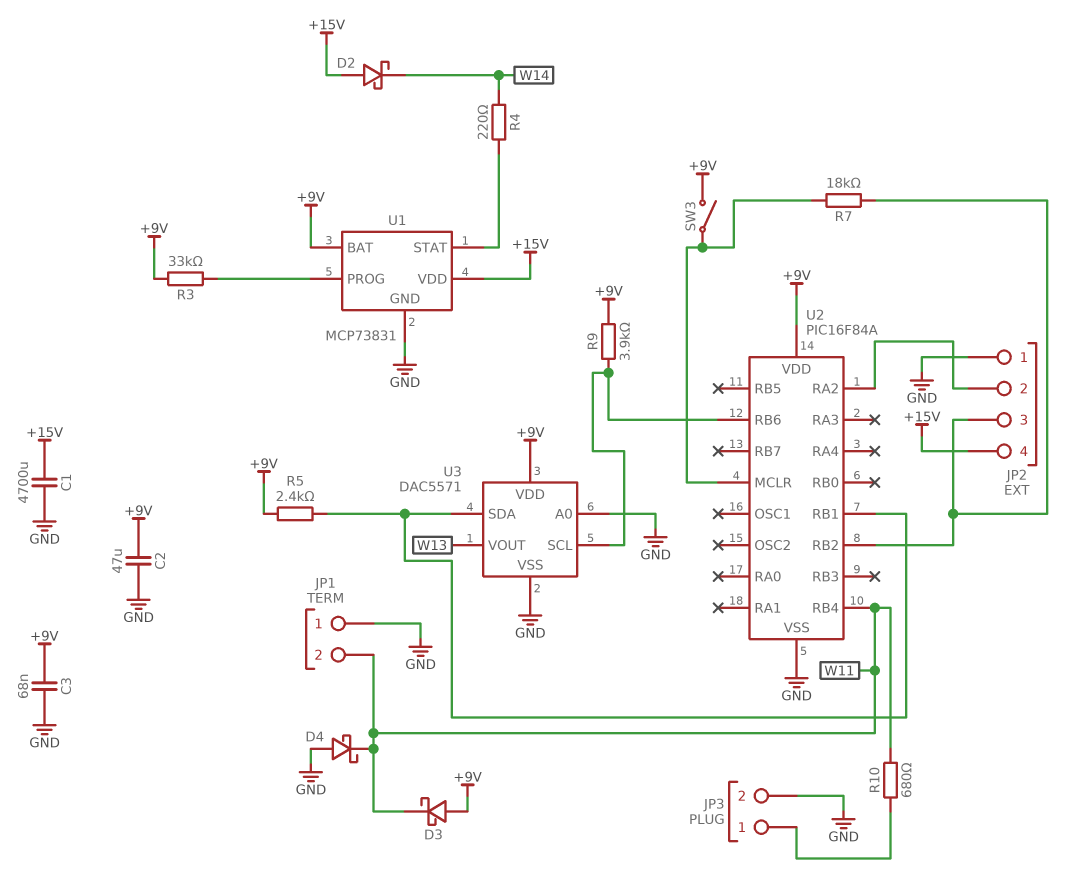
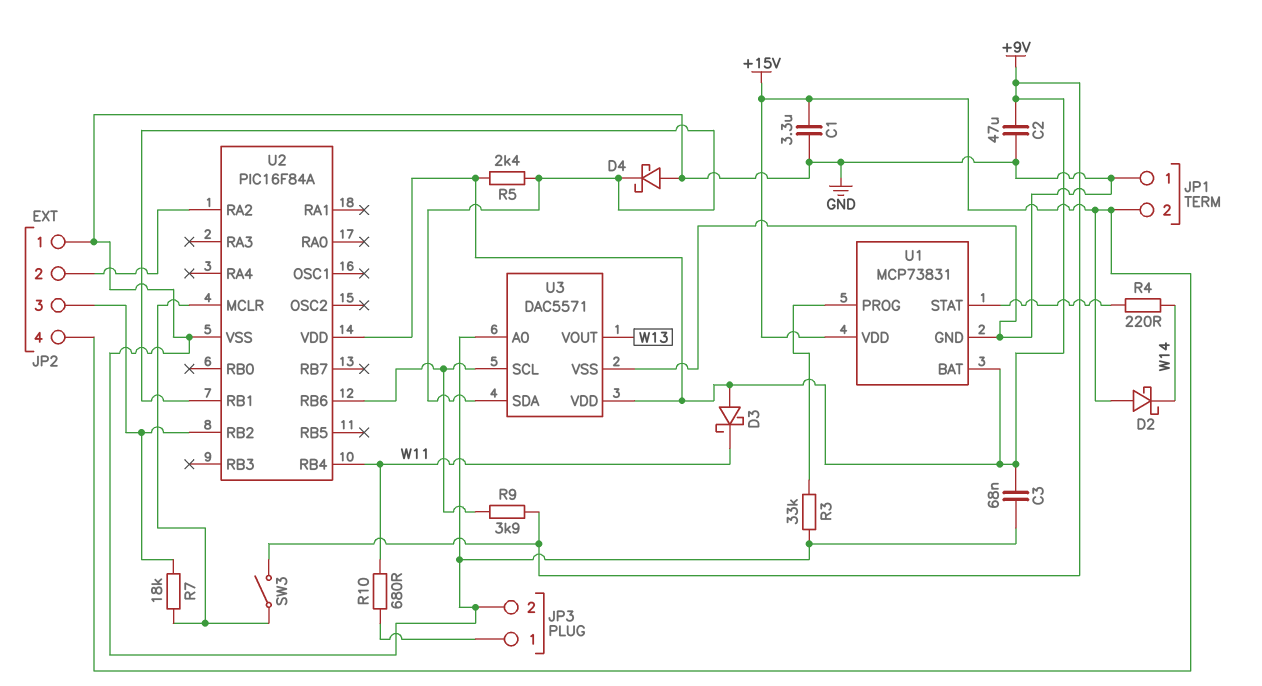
C1: 4700uF (+15V, GND) -> 3.3uF (+15V, GND)
D4: schottky (A GND, K W11) -> schottky (A GND, K U2/RB1)
JP1 pin 2: W11 -> +15V
R3: 33k (+9V, U1/PROG) -> 33k (GND, U1/PROG)

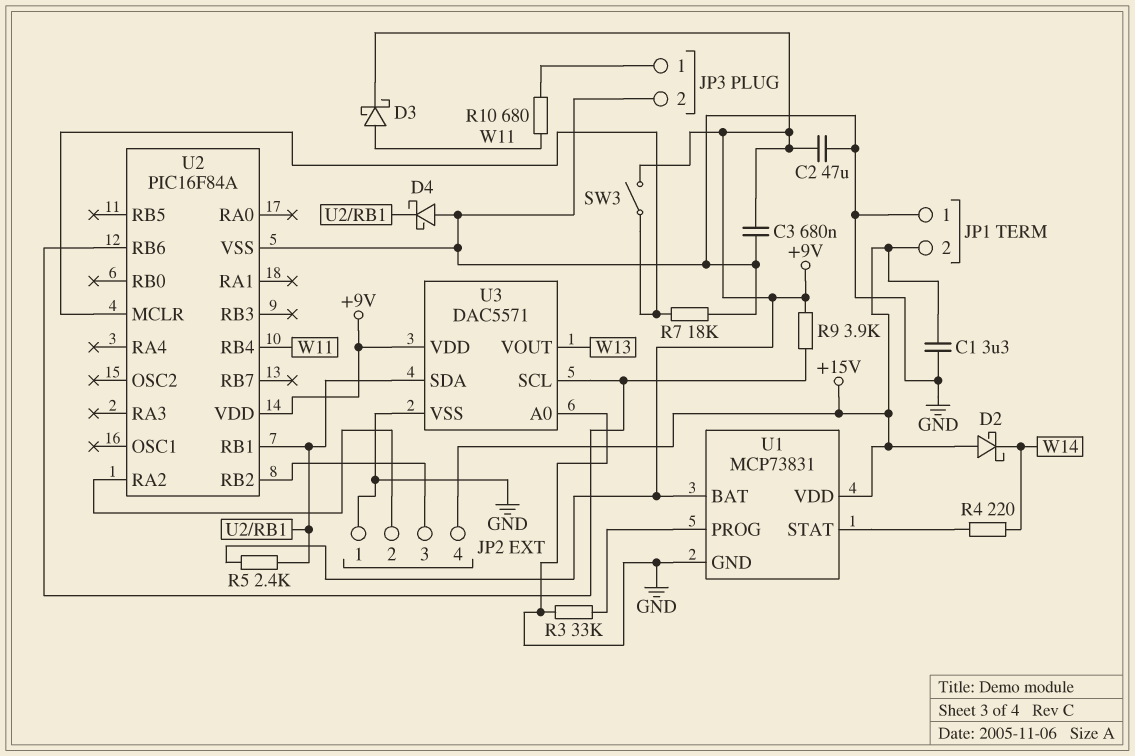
C3: 68nF (+9V, GND) -> 680nF (+9V, GND)
D3: schottky (A +9V, K W11) -> schottky (A W11, K +9V)
R7: 18k (JP2/3, U2/MCLR) -> 18k (GND, U2/MCLR)

